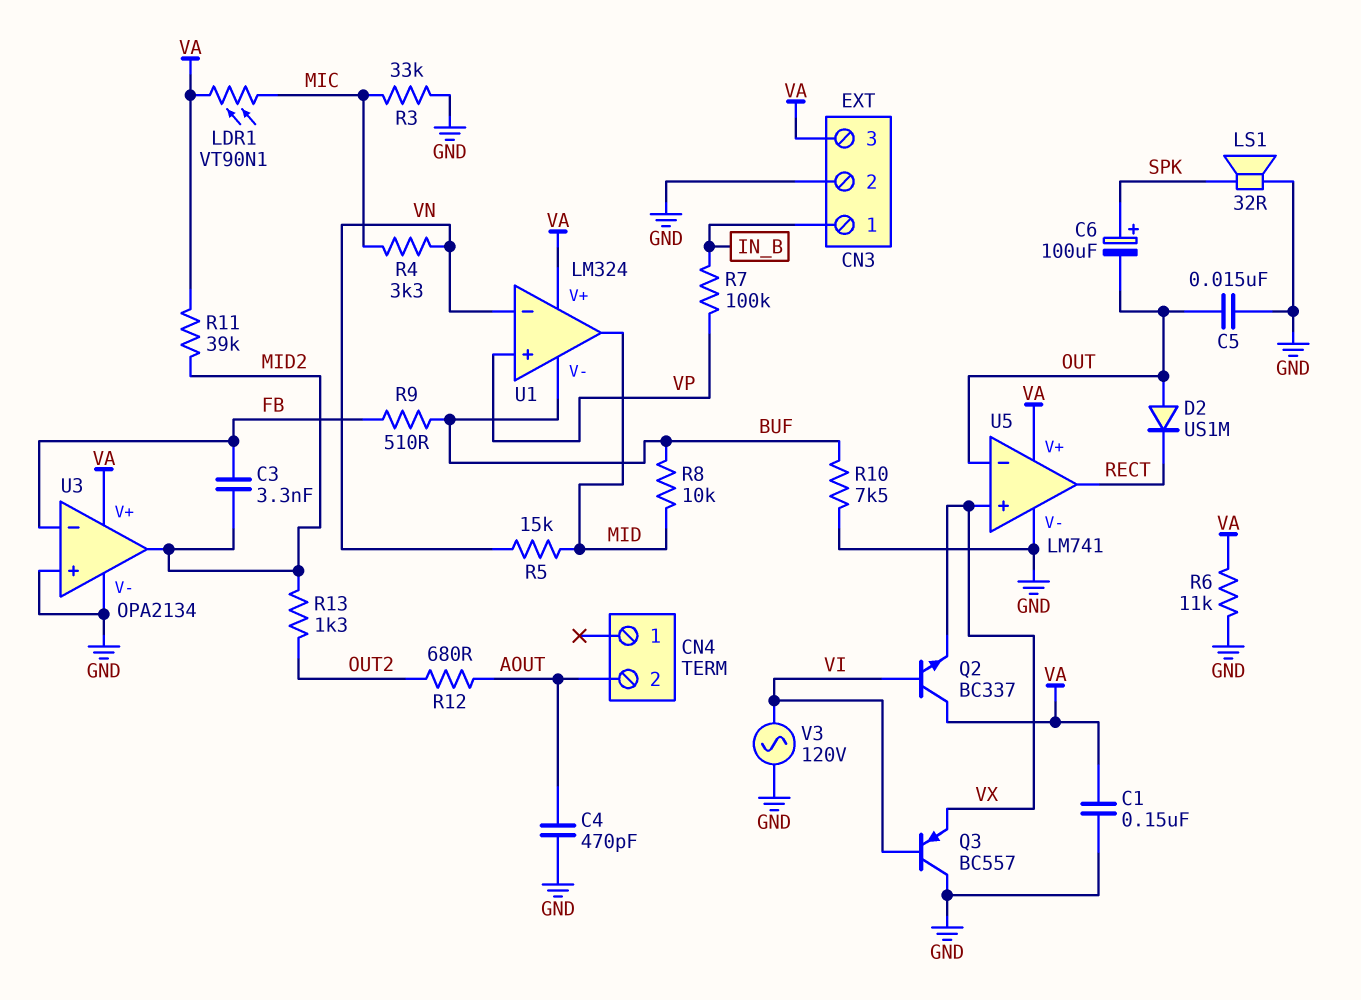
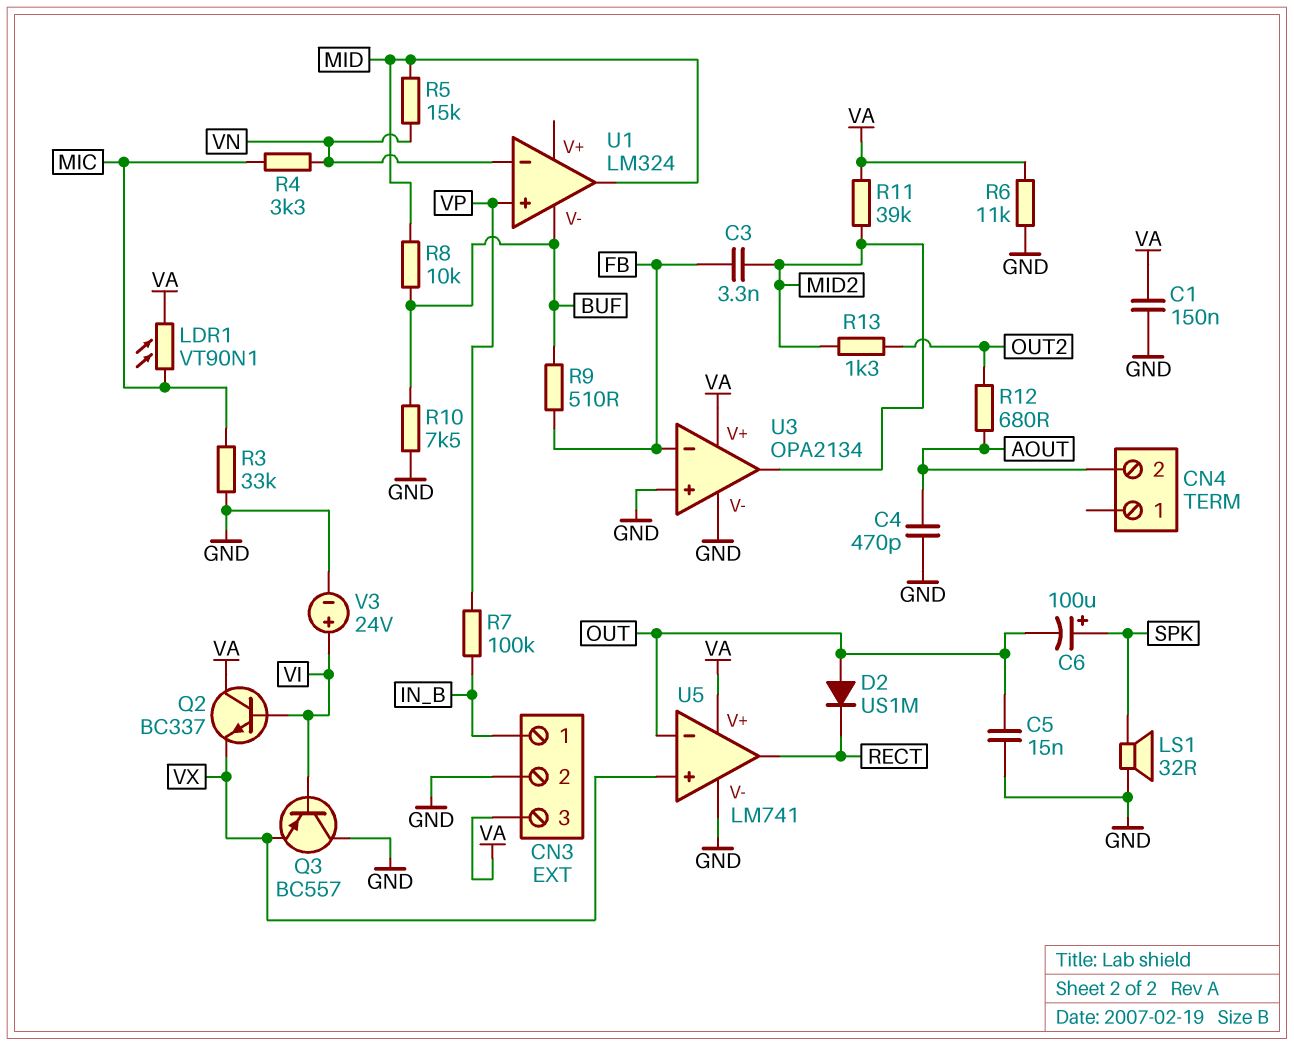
U1 pin V+: VA -> none
V3: AC 120V (GND, VI) -> 24V (plus VI, minus GND)

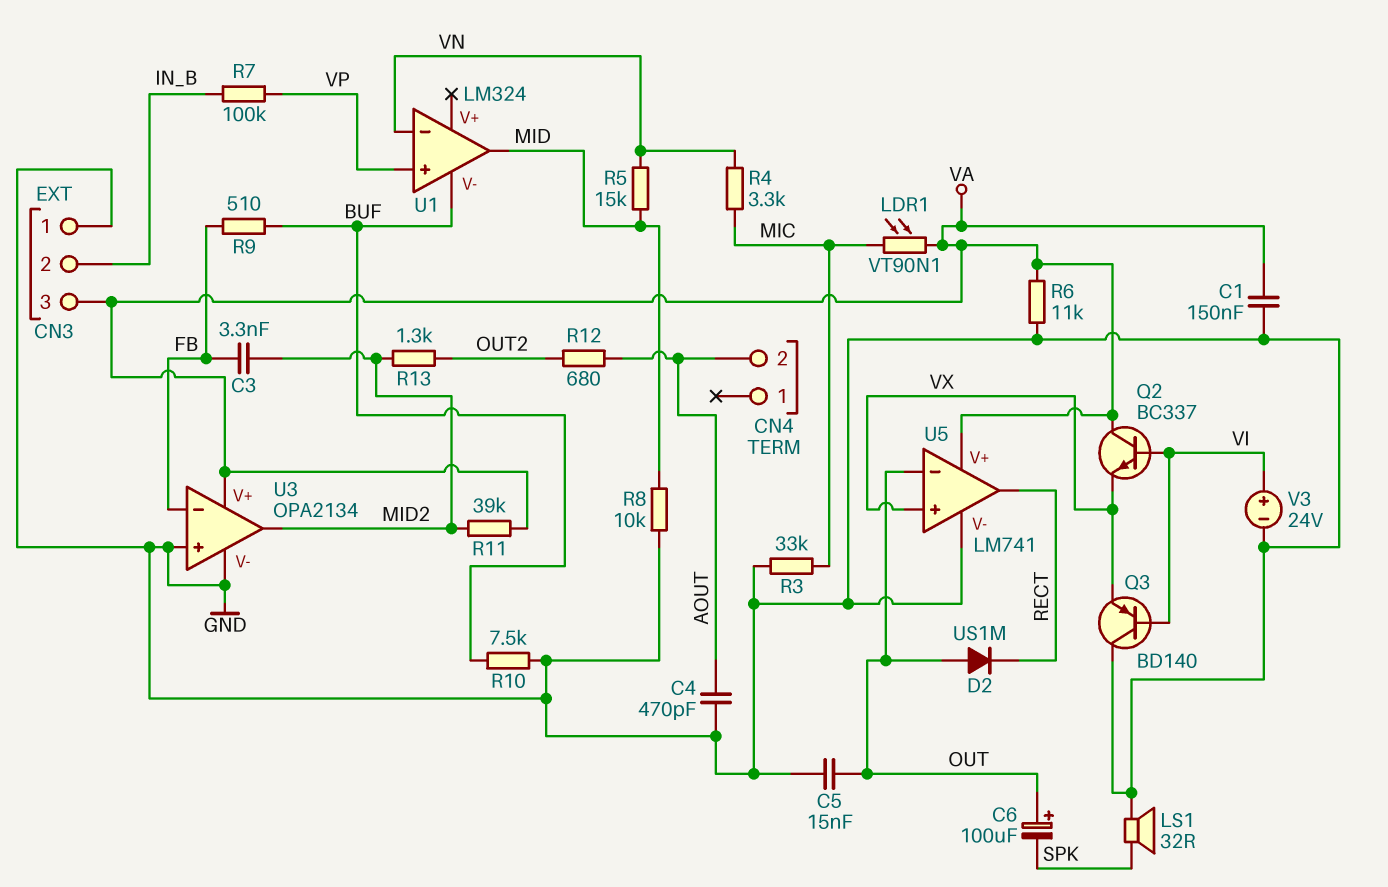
C6: 100uF (plus SPK, minus OUT) -> 100uF (plus OUT, minus SPK)
CN3 pin 1: IN_B -> GND
CN3 pin 2: GND -> IN_B
Q3: PNP BC557 (B VI, C GND, E VX) -> PNP BD140 (B VI, C GND, E VX)
R8: 10k (BUF, MID) -> 10k (GND, MID)

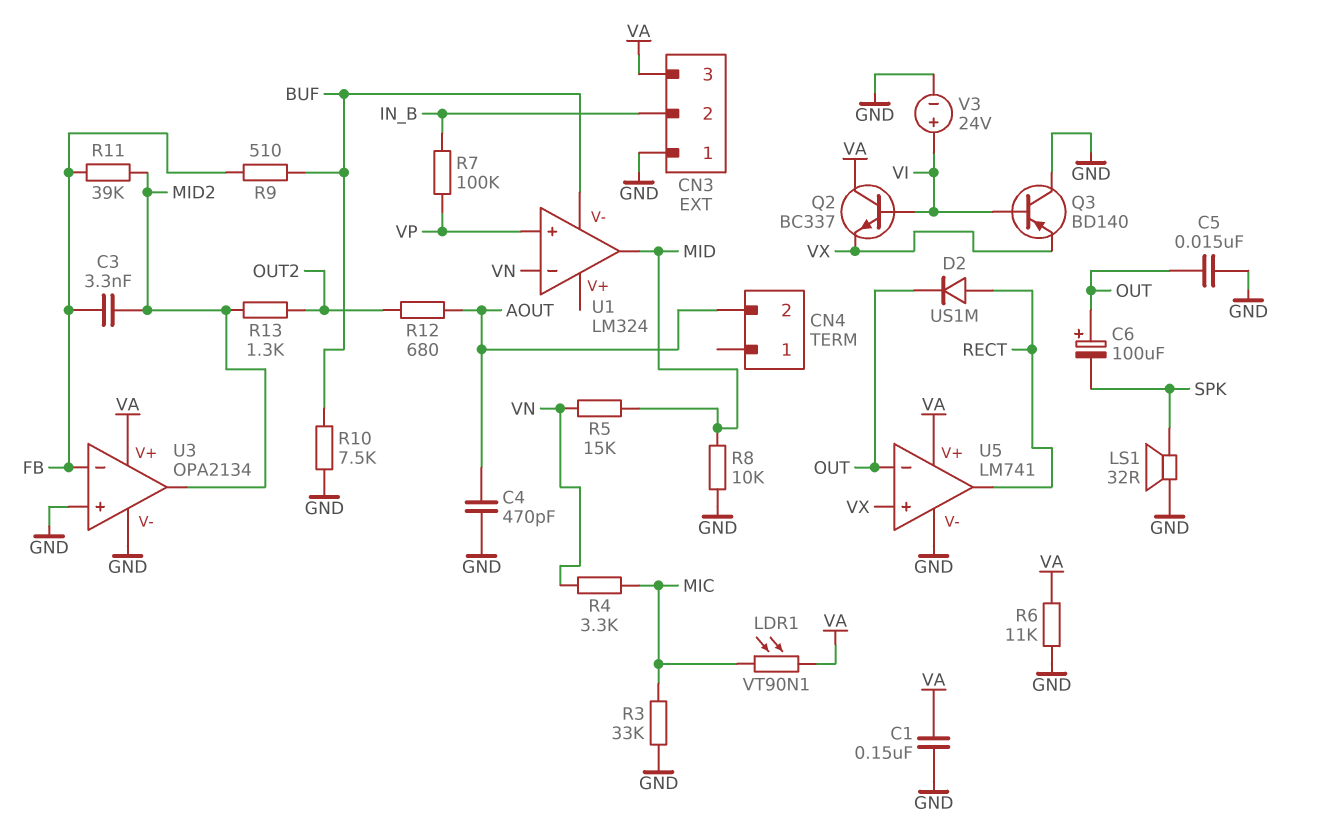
D2: diode US1M (A OUT, K RECT) -> diode US1M (A RECT, K OUT)
R11: 39k (MID2, VA) -> 39k (FB, MID2)

